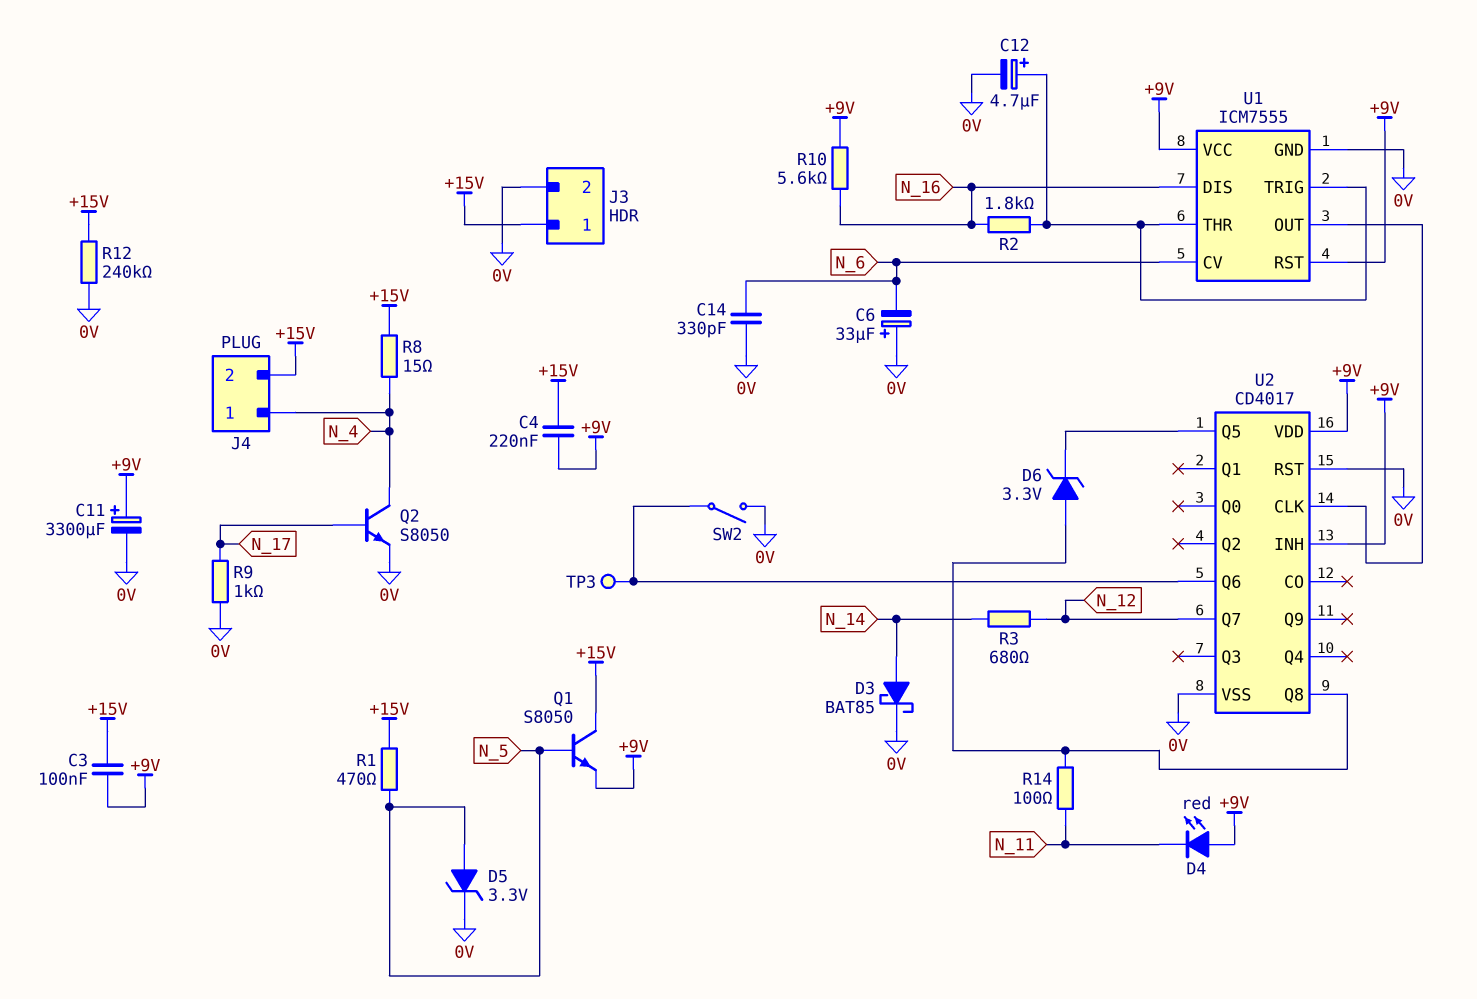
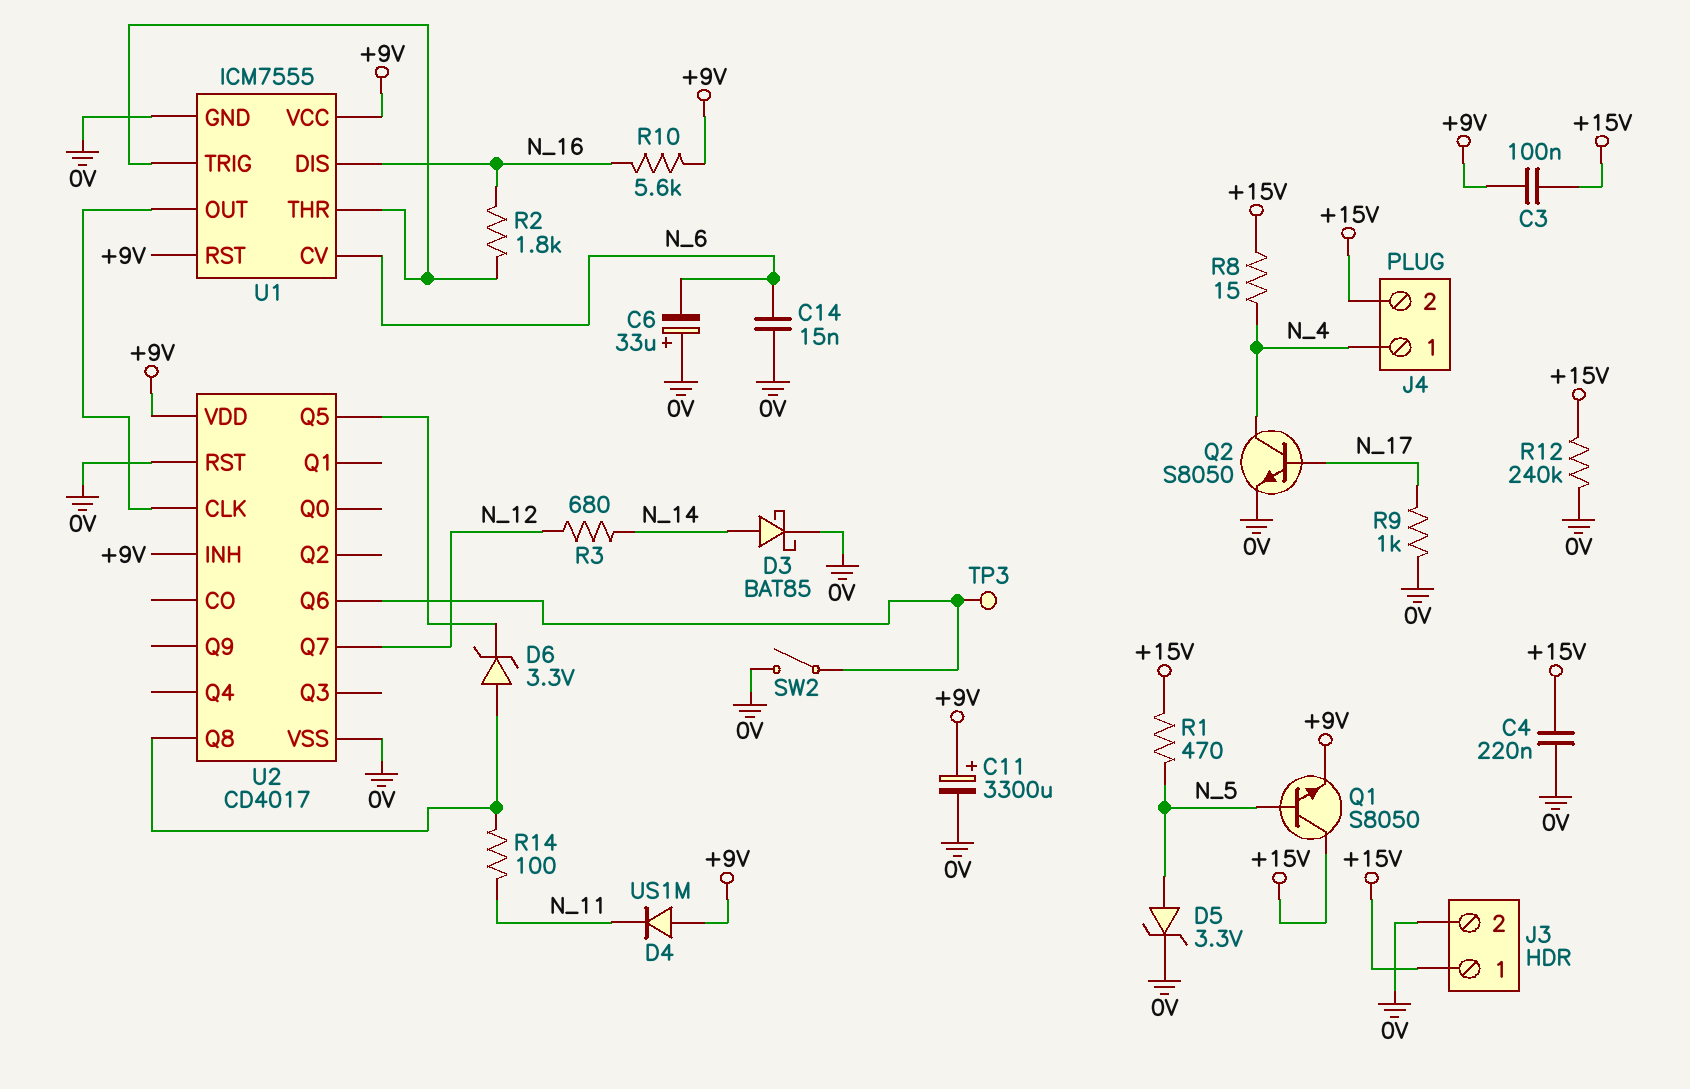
C4: 220nF (+9V, +15V) -> 220nF (+15V, 0V)
C12: 4.7uF (plus U1/THR, minus 0V) -> none
C14: 330pF (0V, N_6) -> 15nF (0V, N_6)
D4: LED red (A +9V, K N_11) -> diode US1M (A +9V, K N_11)

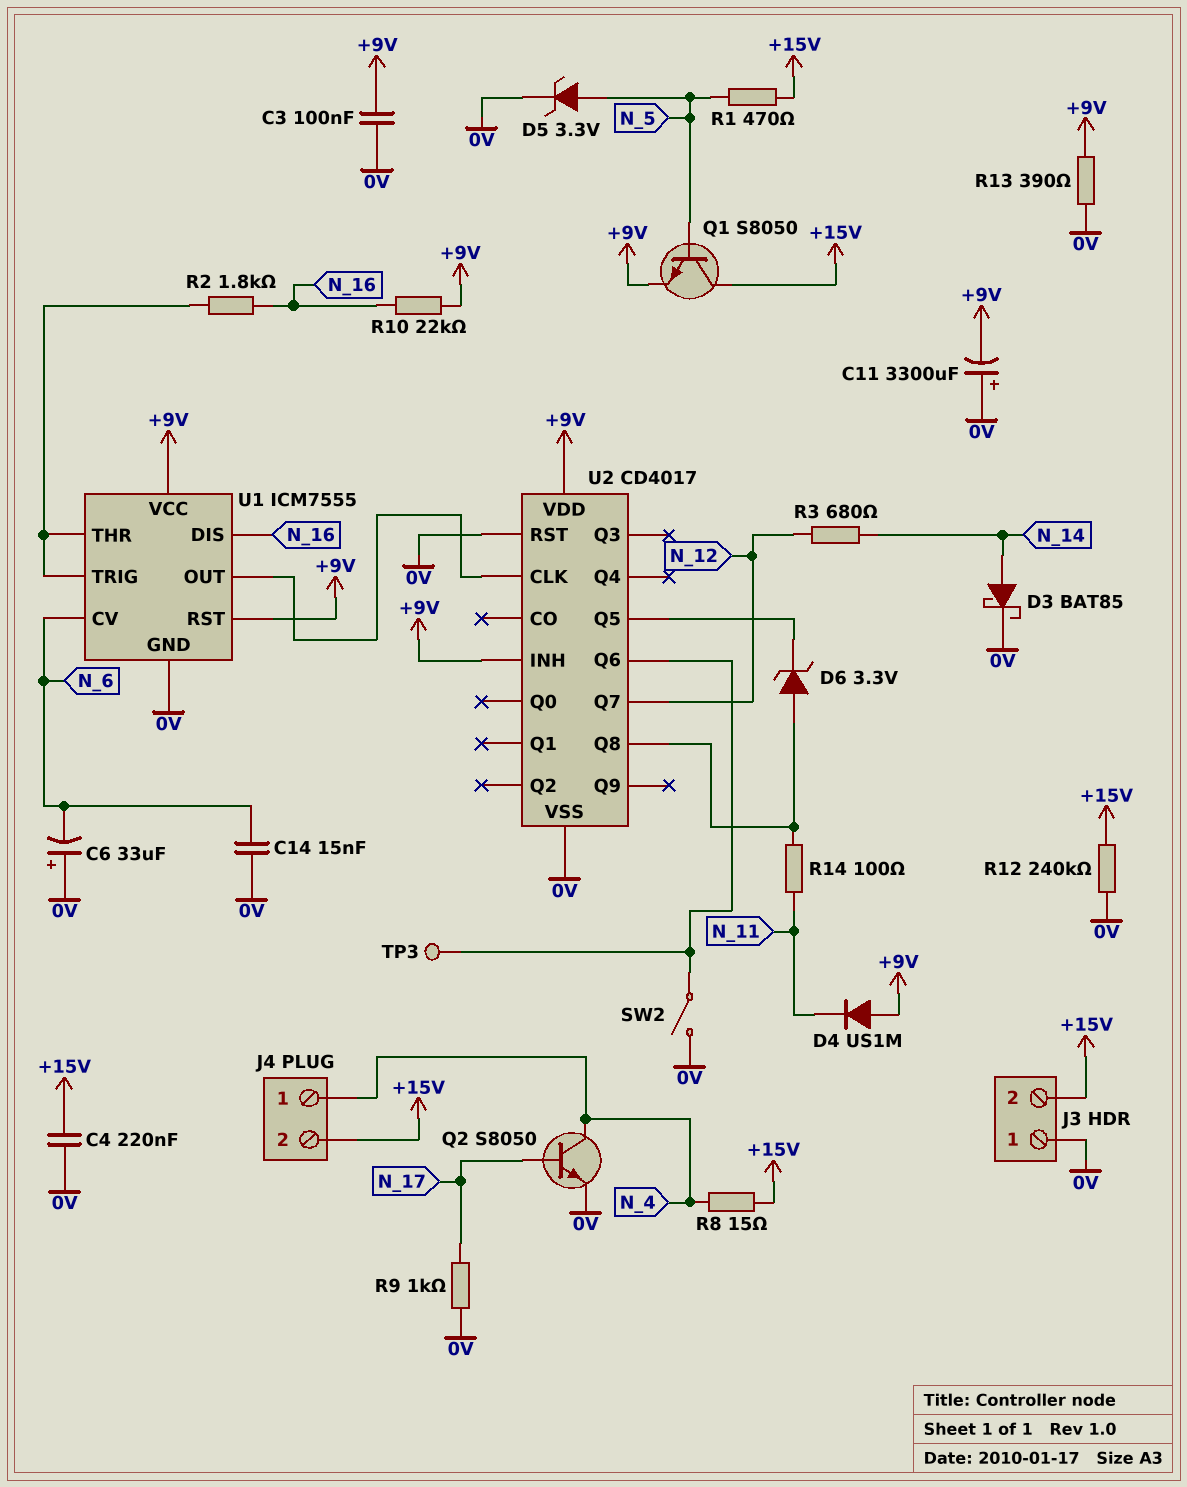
C3: 100nF (+9V, +15V) -> 100nF (+9V, 0V)
C11: 3300uF (plus +9V, minus 0V) -> 3300uF (plus 0V, minus +9V)
J3 pin 1: +15V -> 0V
J3 pin 2: 0V -> +15V
R10: 5.6k (+9V, N_16) -> 22k (+9V, N_16)
R13: none -> 390 (+9V, 0V)

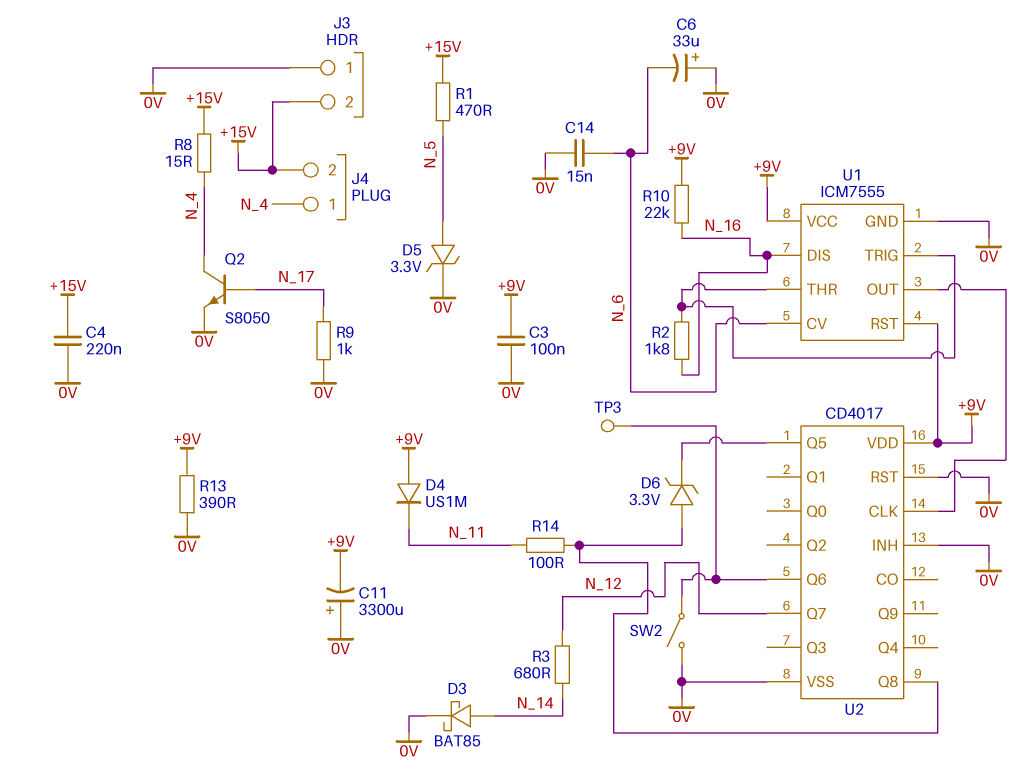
Q1: NPN S8050 (B N_5, C +15V, E +9V) -> none
R12: 240k (+15V, 0V) -> none
U2 pin INH: +9V -> 0V

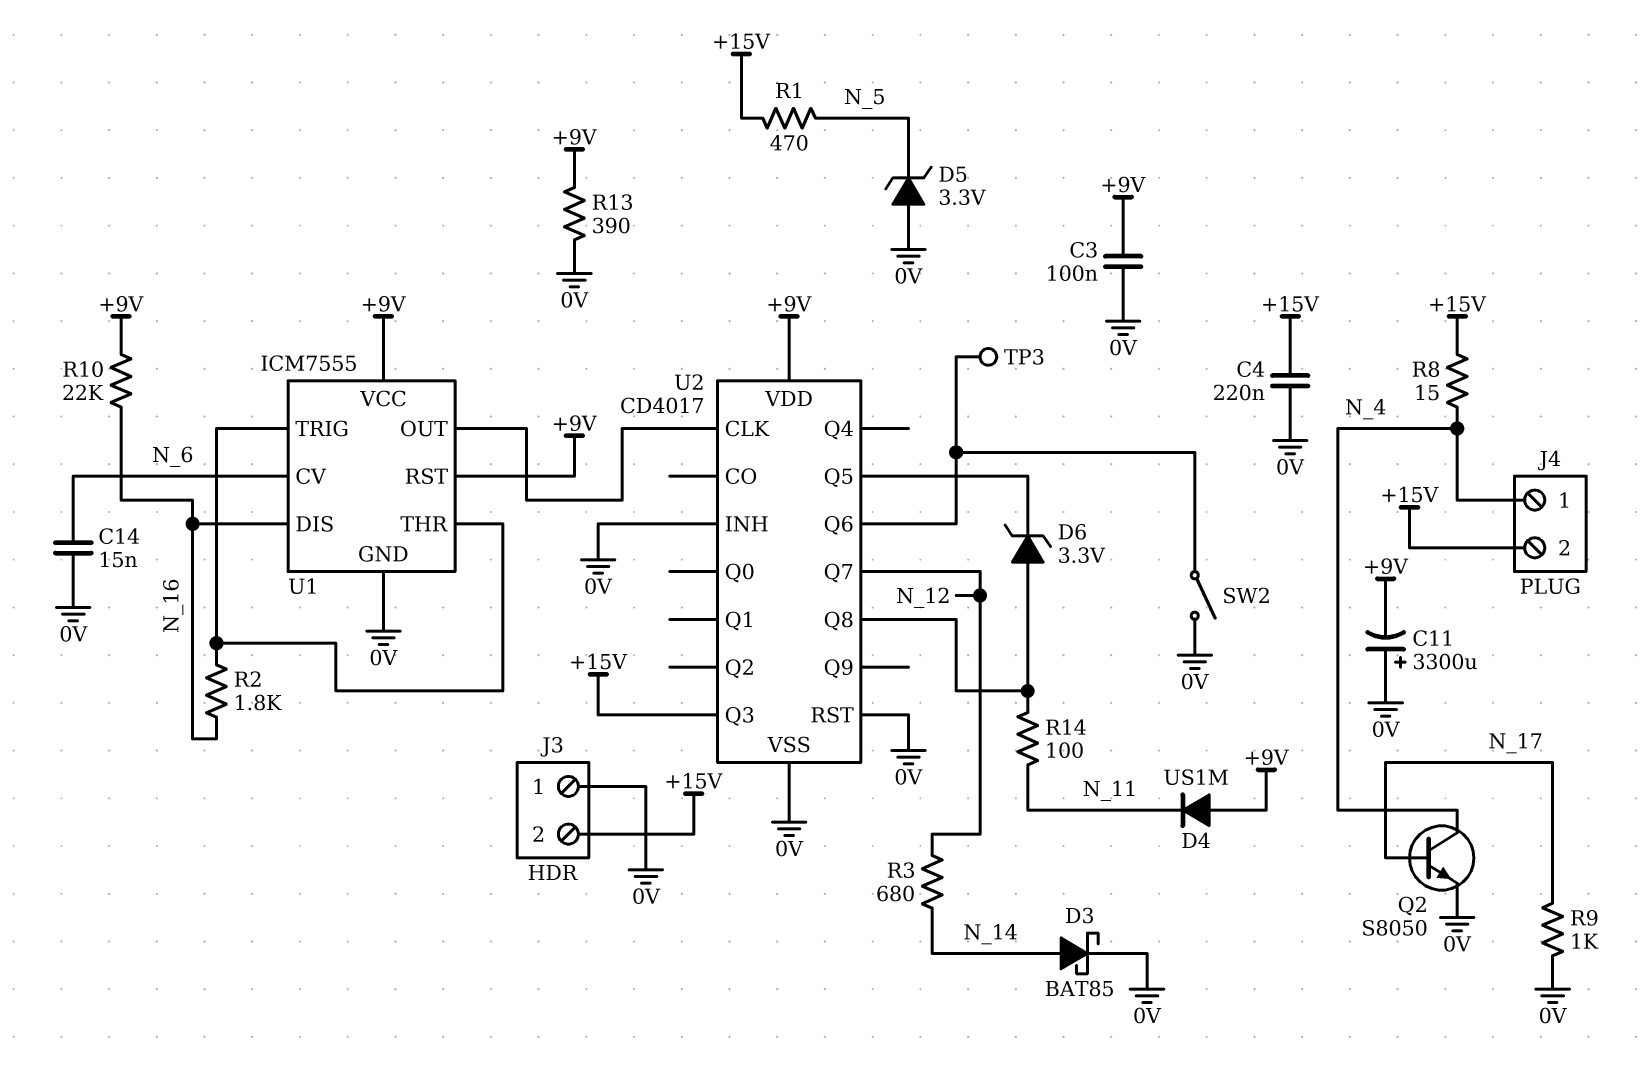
C6: 33uF (plus 0V, minus N_6) -> none
D5: zener 3.3V (A N_5, K 0V) -> zener 3.3V (A 0V, K N_5)
U2 pin Q3: none -> +15V

